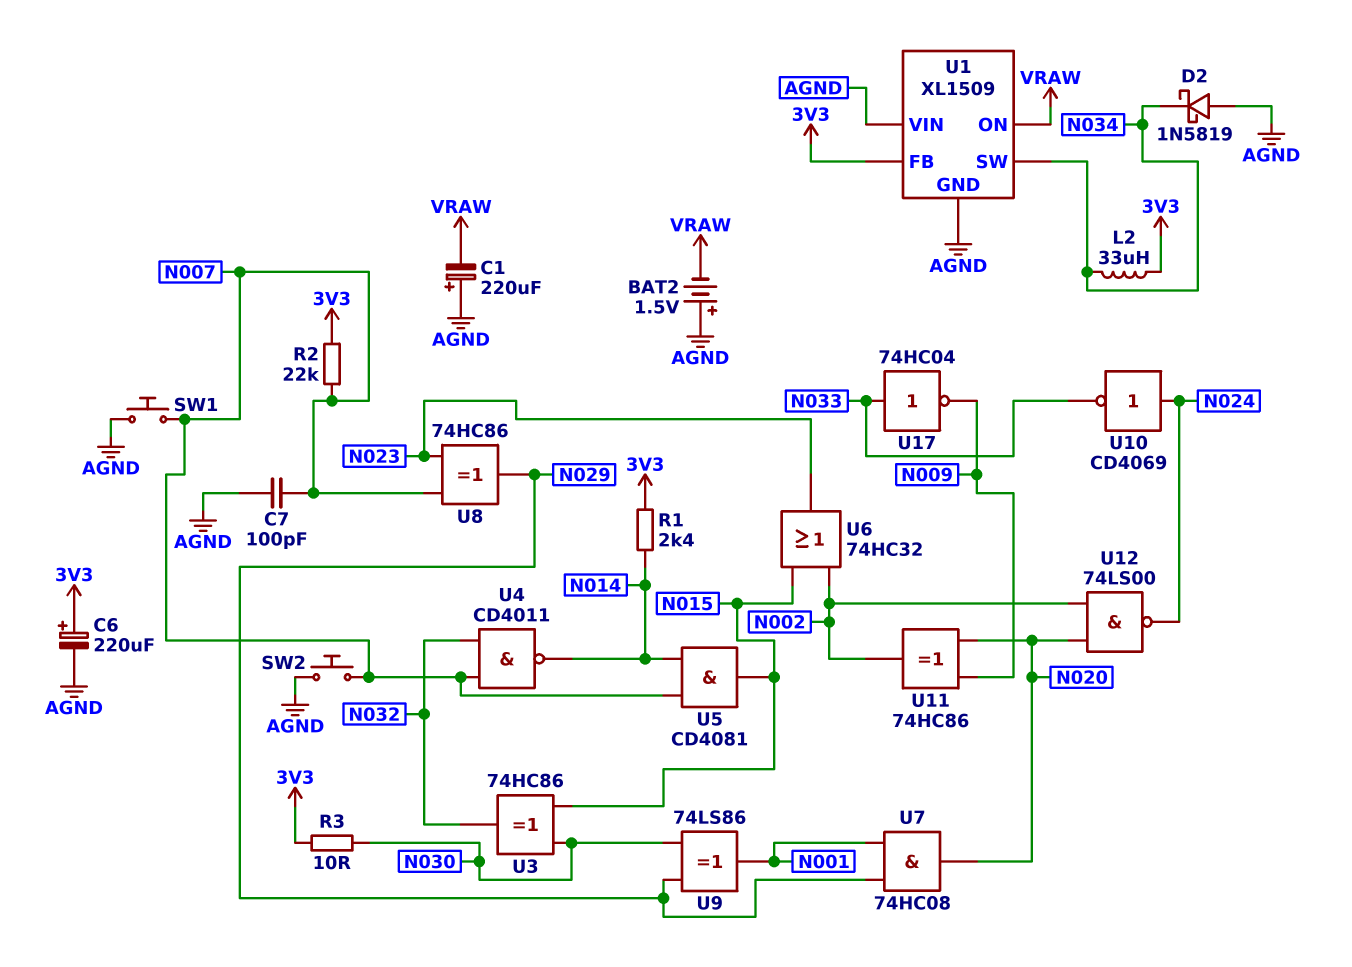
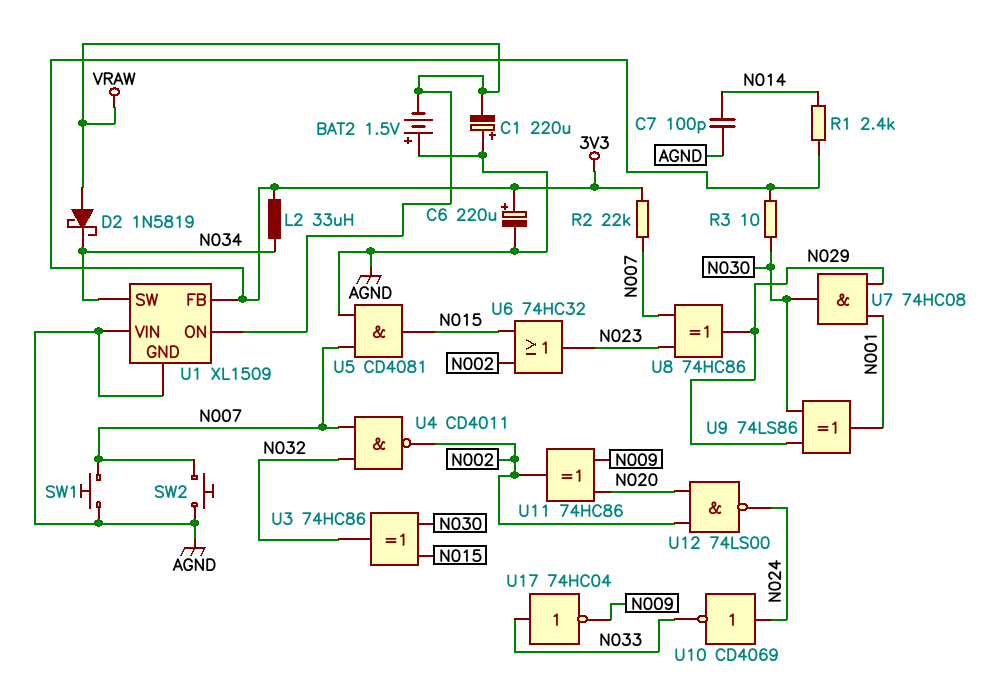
C7: 100pF (AGND, N007) -> 100pF (AGND, N014)
D2: schottky 1N5819 (A AGND, K N034) -> schottky 1N5819 (A VRAW, K N034)
U4: NAND CD4011 (in N007, in N032, out N014) -> NAND CD4011 (in N007, in N032, out N002)
U5: AND CD4081 (in N007, in N014, out N015) -> AND CD4081 (in AGND, in N007, out N015)
U7: AND 74HC08 (in N001, in N029, out N020) -> AND 74HC08 (in N001, in N029, out N030)

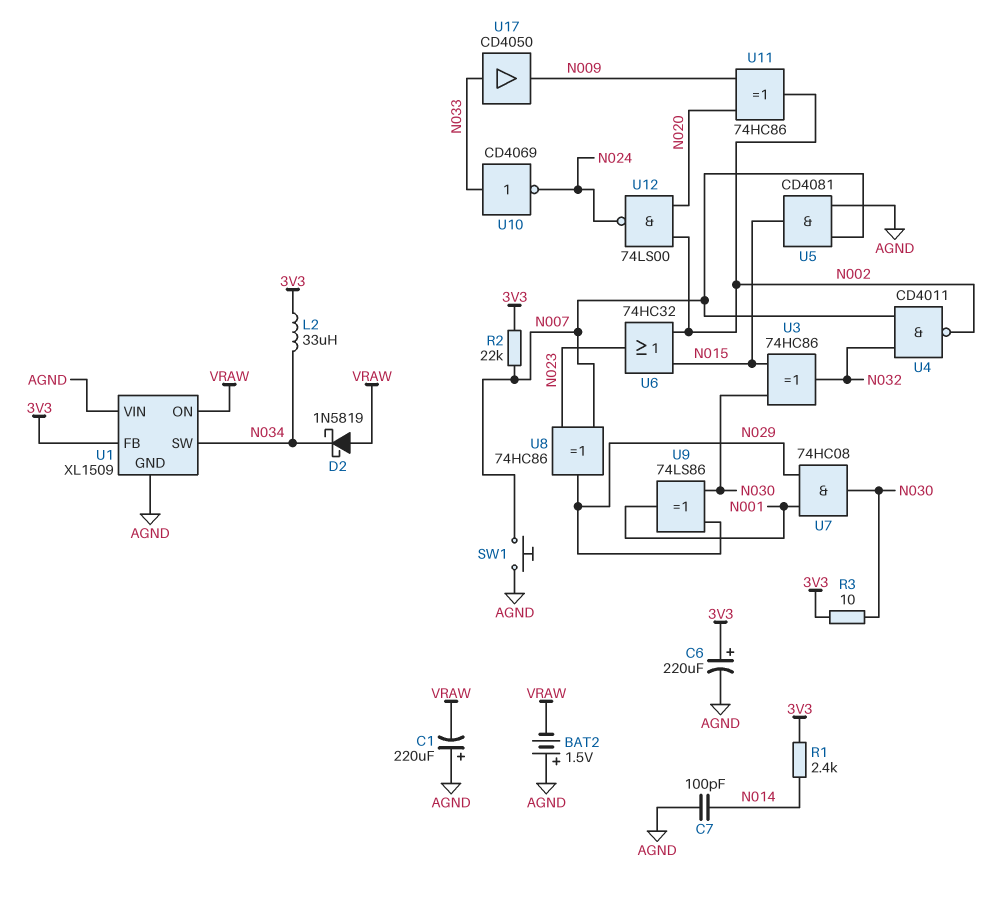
SW2: button (AGND, N007) -> none
U10: NOT CD4069 (in N024, out N033) -> NOT CD4069 (in N033, out N024)
U17: NOT 74HC04 (in N033, out N009) -> buffer CD4050 (in N033, out N009)

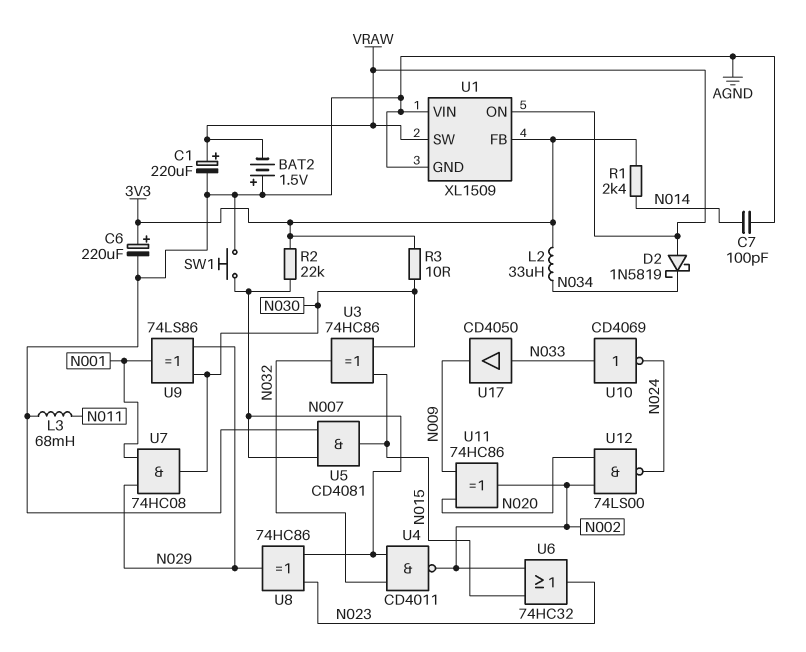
C1: 220uF (plus AGND, minus VRAW) -> 220uF (plus VRAW, minus AGND)
L3: none -> 68mH (AGND, N011)
U1 pin SW: N034 -> VRAW

